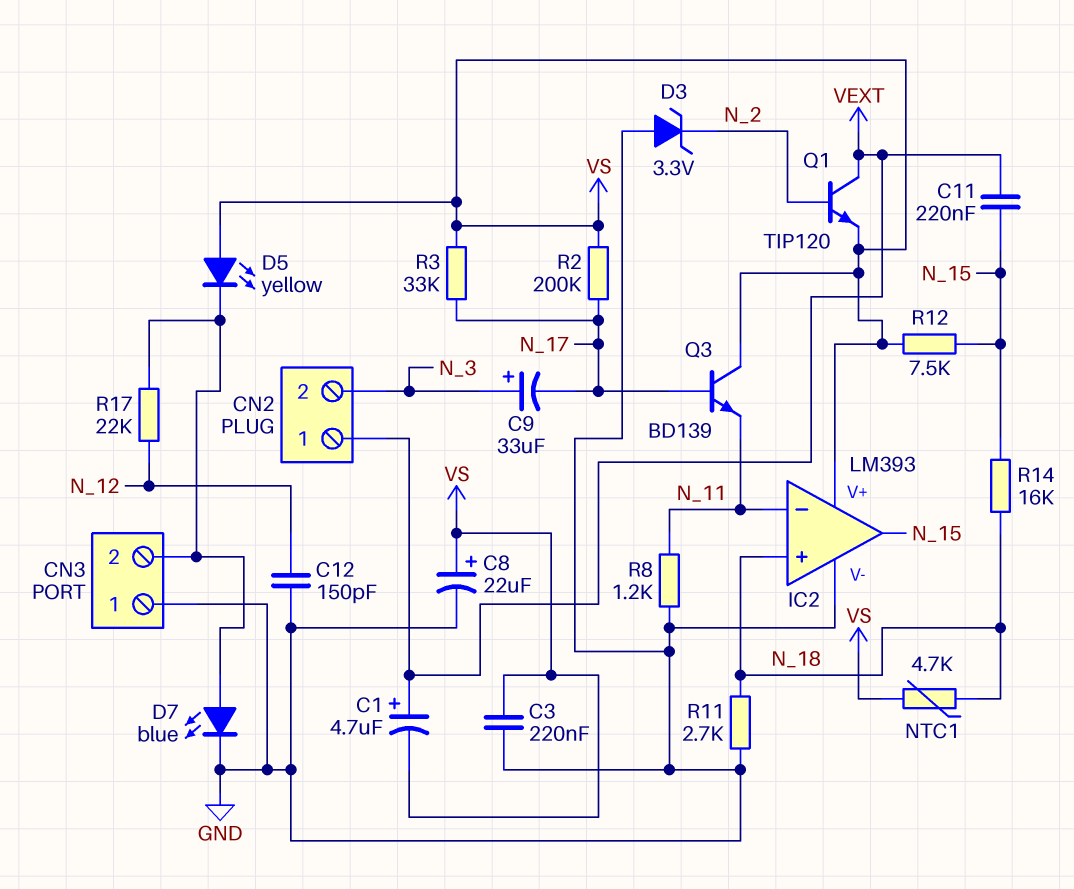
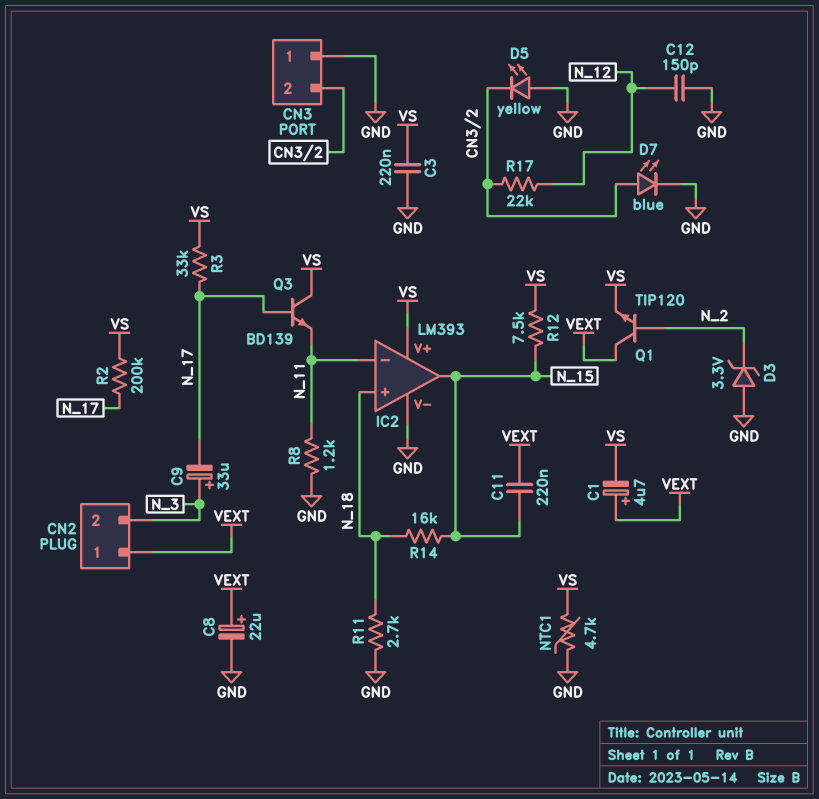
C8: 22uF (plus VS, minus GND) -> 22uF (plus VEXT, minus GND)
D5: LED yellow (A VS, K CN3/2) -> LED yellow (A GND, K CN3/2)
NTC1: 4.7k (N_18, VS) -> 4.7k (GND, VS)

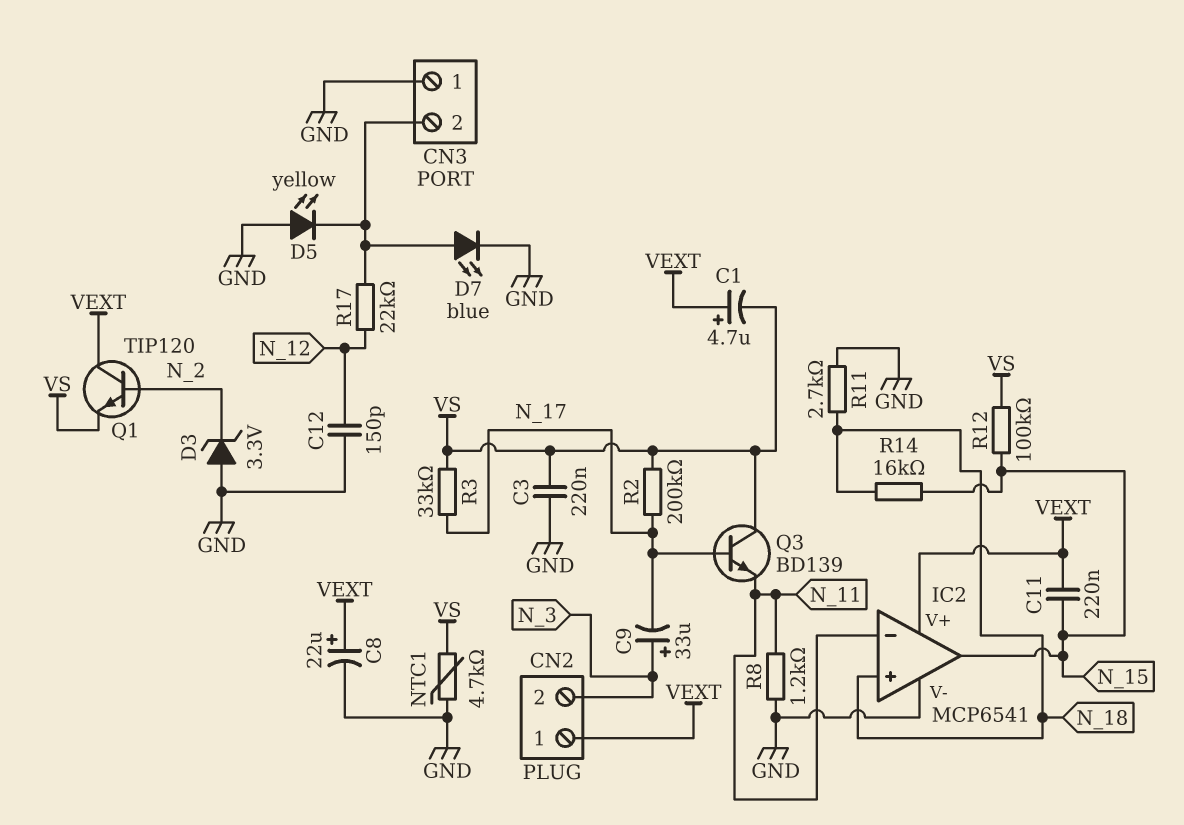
IC2: LM393 -> MCP6541
IC2 pin V+: VS -> VEXT
R12: 7.5k (N_15, VS) -> 100k (N_15, VS)

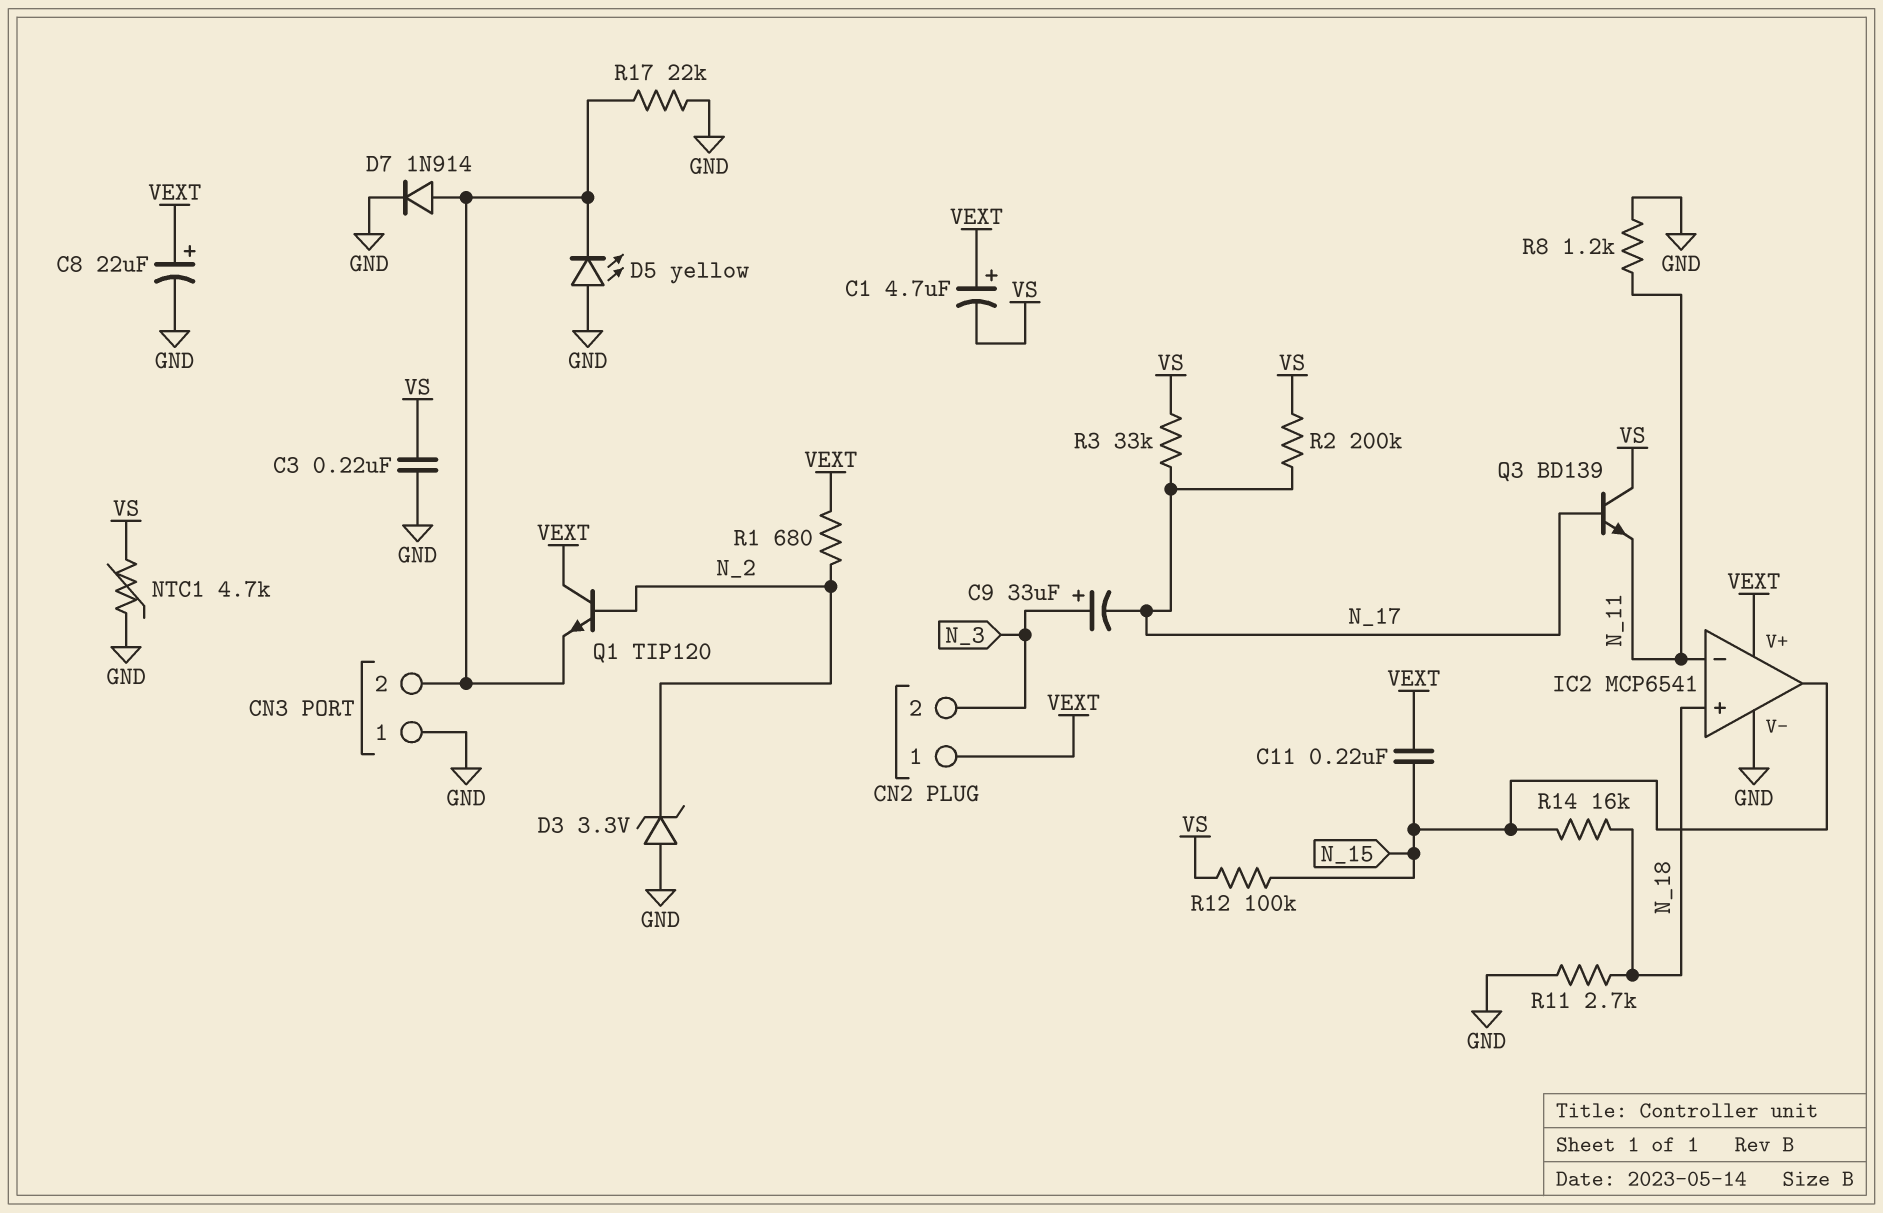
C12: 150pF (GND, N_12) -> none
D7: LED blue (A CN3/2, K GND) -> diode 1N914 (A CN3/2, K GND)
Q1: NPN TIP120 (B N_2, C VEXT, E VS) -> NPN TIP120 (B N_2, C VEXT, E CN3/2)
R1: none -> 680 (N_2, VEXT)
R17: 22k (CN3/2, N_12) -> 22k (CN3/2, GND)

